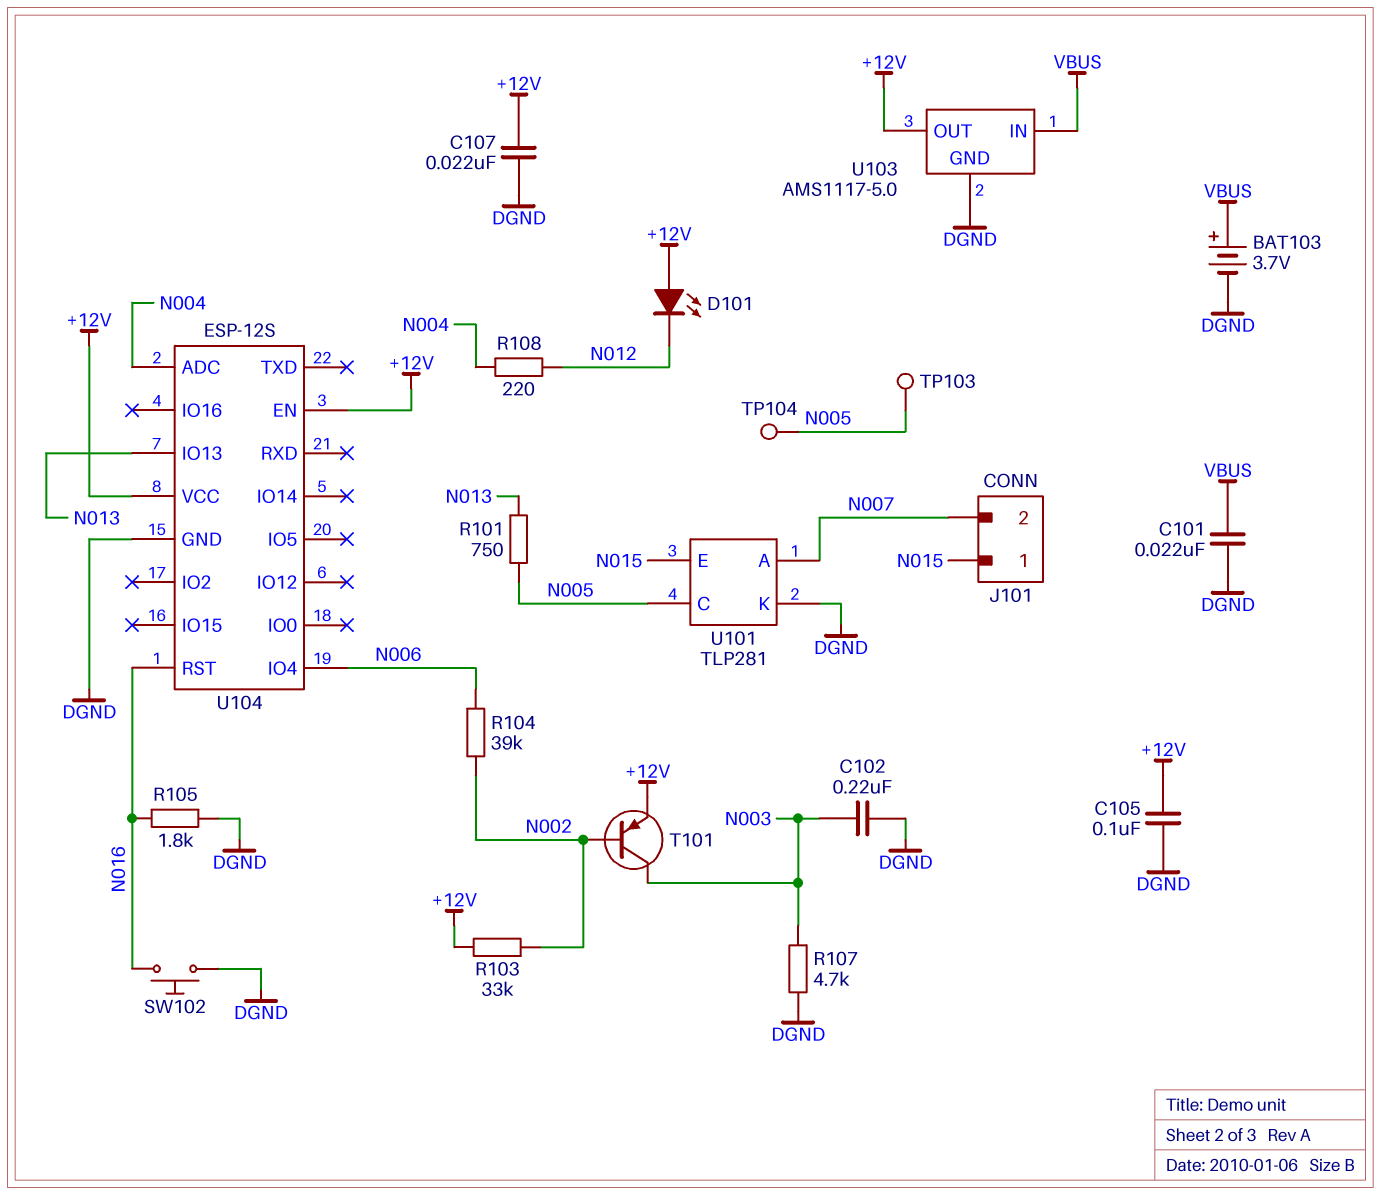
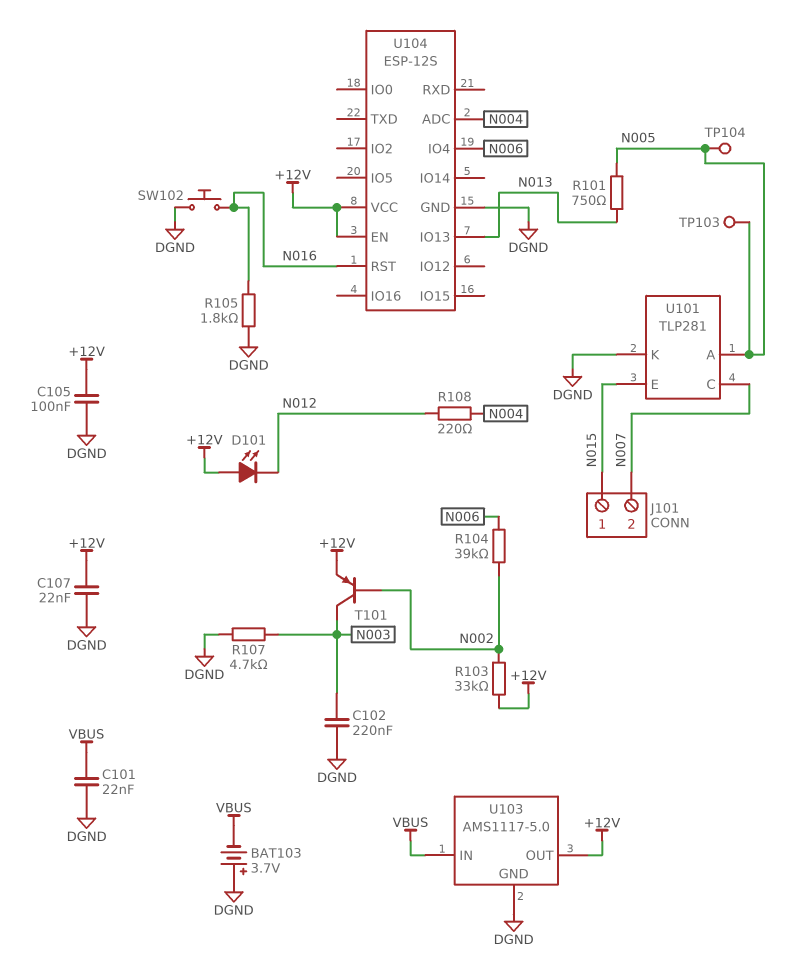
BAT103: 3.7V (plus VBUS, minus DGND) -> 3.7V (plus DGND, minus VBUS)
U101 pin A: N007 -> N005
U101 pin C: N005 -> N007

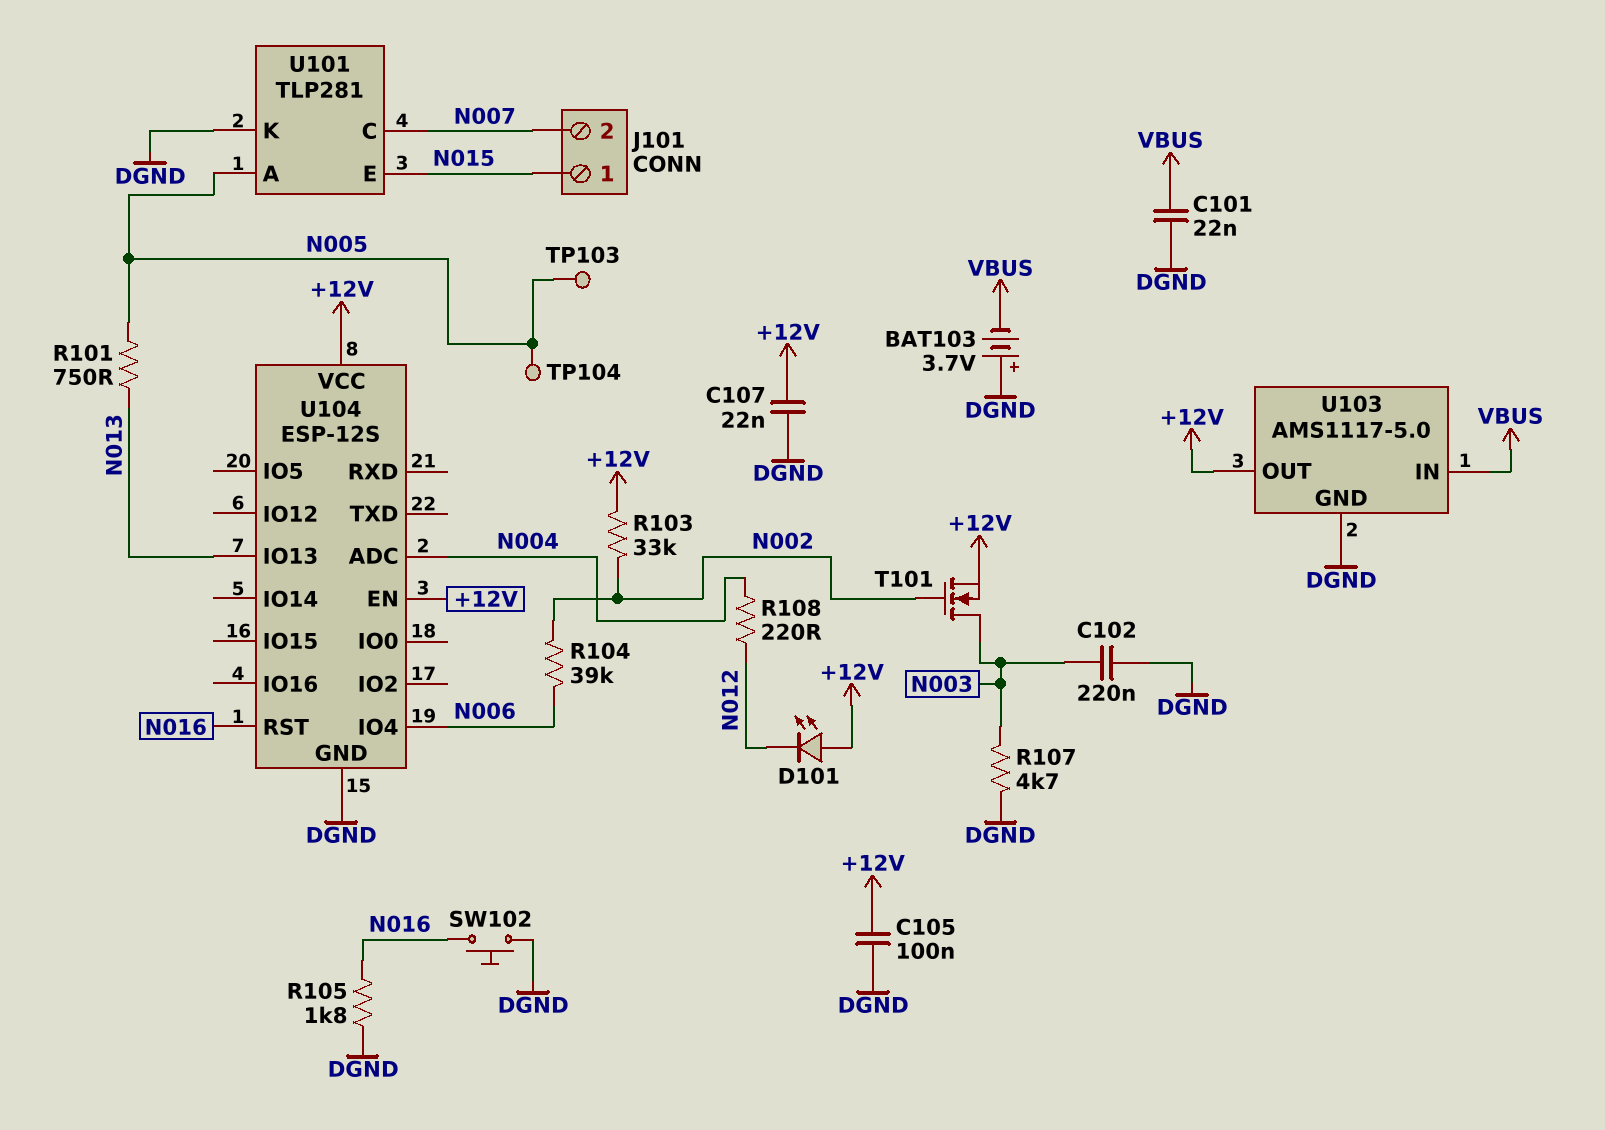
T101: PNP (B N002, C N003, E +12V) -> NMOS (G N002, D N003, S +12V)

